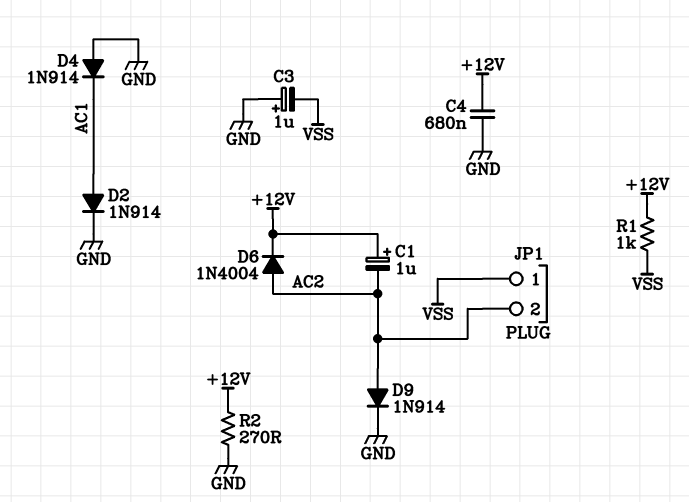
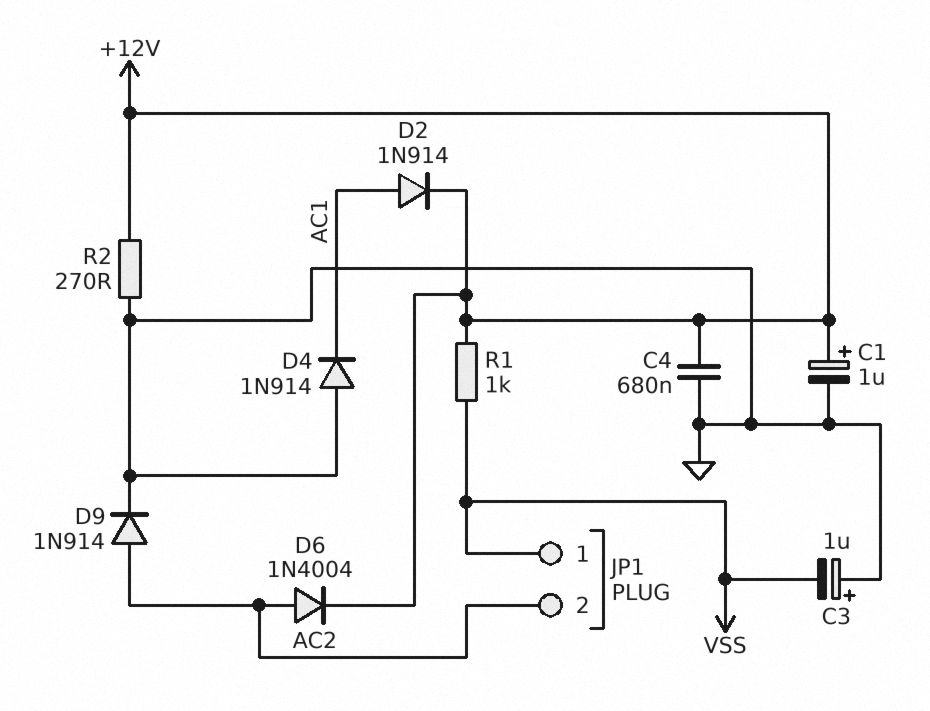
C1: 1uF (plus +12V, minus AC2) -> 1uF (plus +12V, minus GND)
D2: diode 1N914 (A AC1, K GND) -> diode 1N914 (A AC1, K +12V)

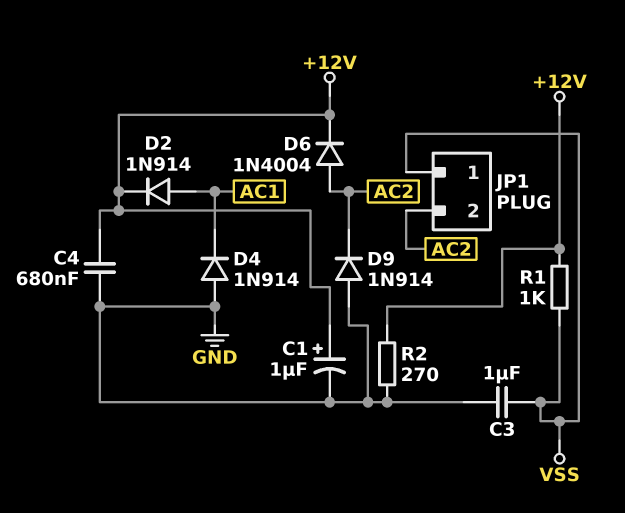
C3: 1uF (plus GND, minus VSS) -> 1uF (GND, VSS)
D9: diode 1N914 (A AC2, K GND) -> diode 1N914 (A GND, K AC2)

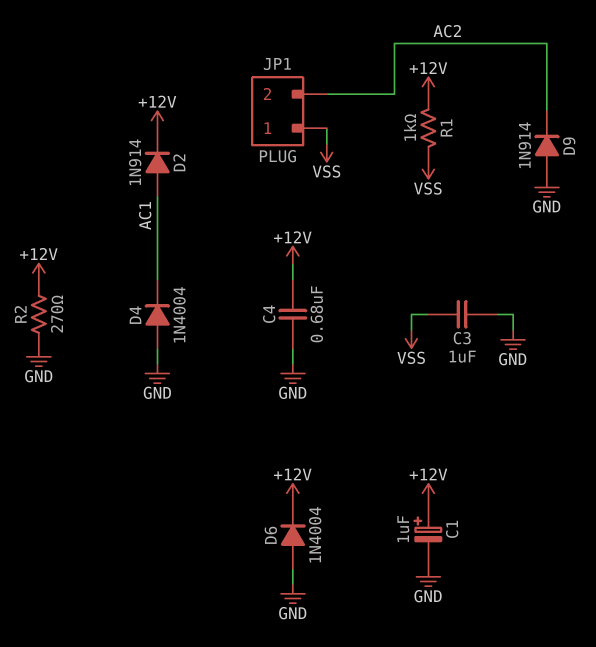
D4: diode 1N914 (A GND, K AC1) -> diode 1N4004 (A GND, K AC1)
D6: diode 1N4004 (A AC2, K +12V) -> diode 1N4004 (A GND, K +12V)

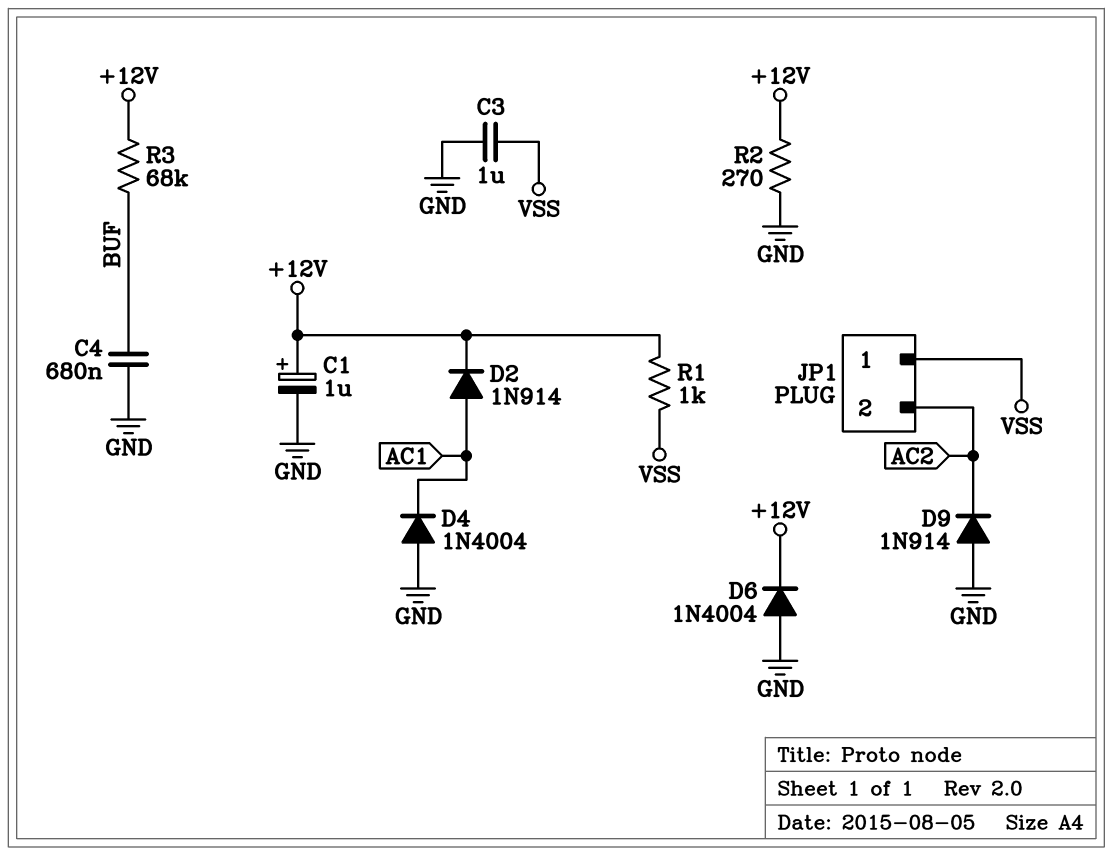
C4: 680nF (+12V, GND) -> 680nF (BUF, GND)
R3: none -> 68k (+12V, BUF)

